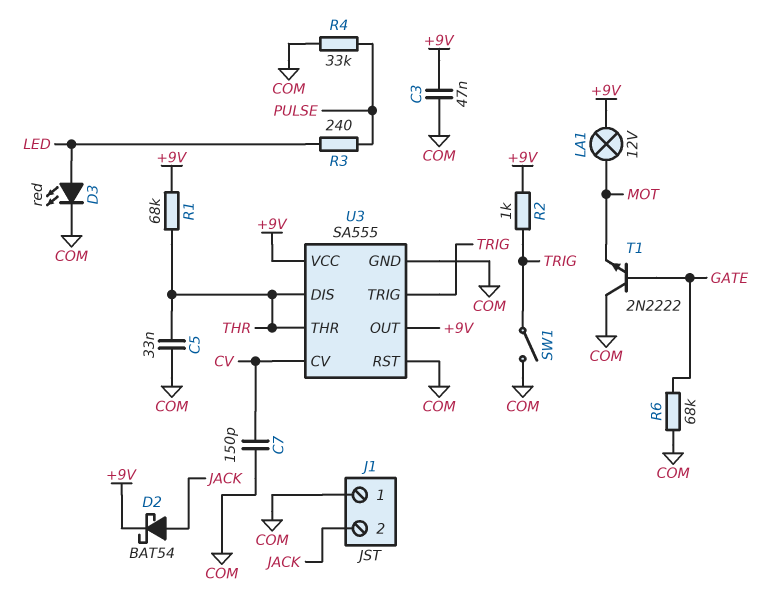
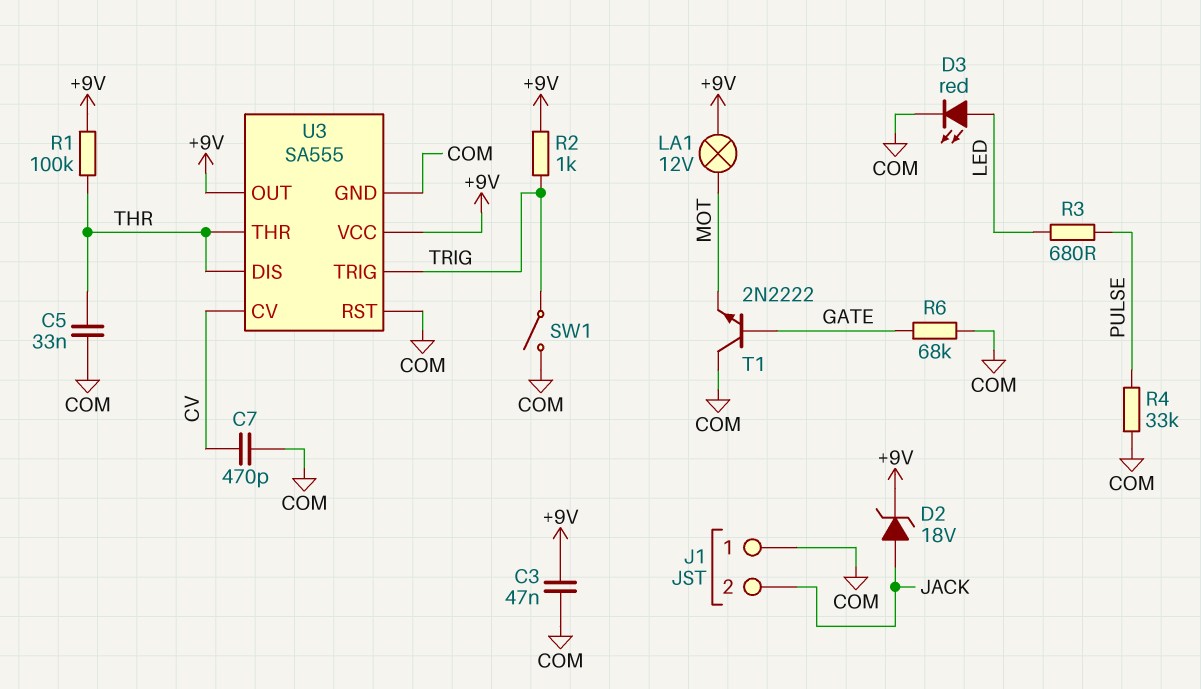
C7: 150pF (COM, CV) -> 470pF (COM, CV)
D2: schottky BAT54 (A JACK, K +9V) -> zener 18V (A JACK, K +9V)
R1: 68k (+9V, THR) -> 100k (+9V, THR)
R3: 240 (LED, PULSE) -> 680 (LED, PULSE)

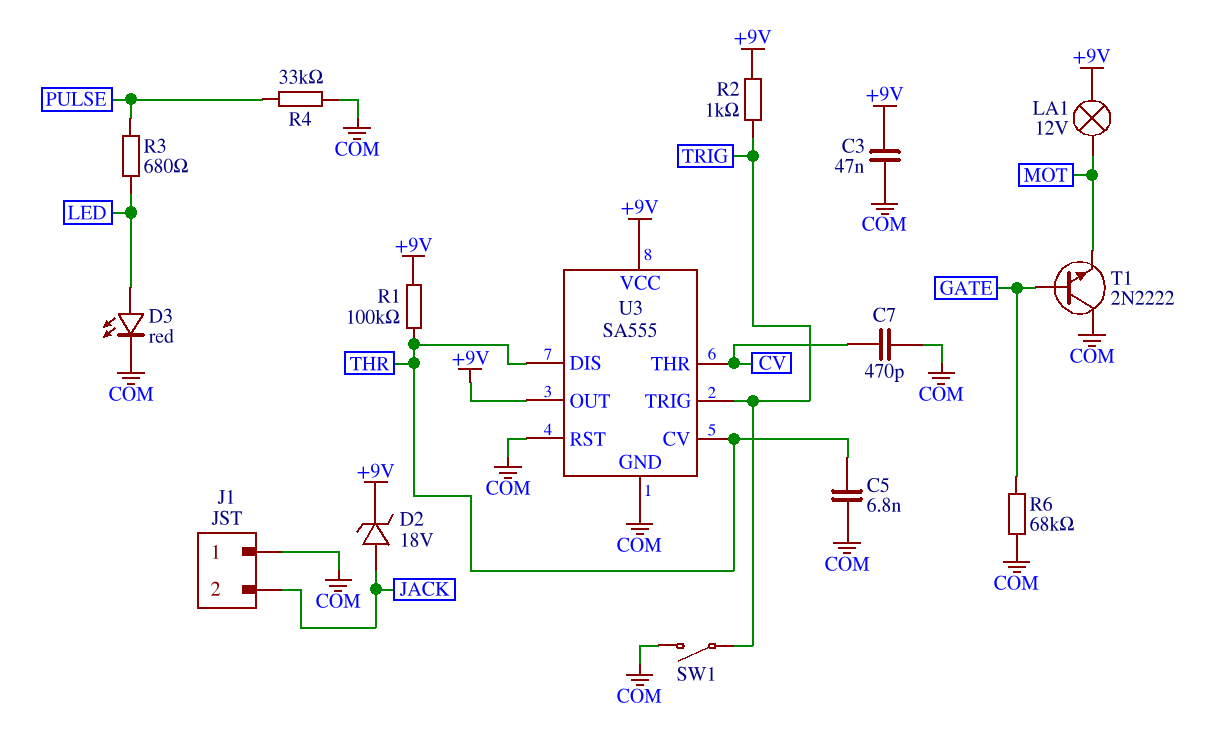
C5: 33nF (COM, THR) -> 6.8nF (COM, THR)
U3 pin CV: CV -> THR
U3 pin THR: THR -> CV

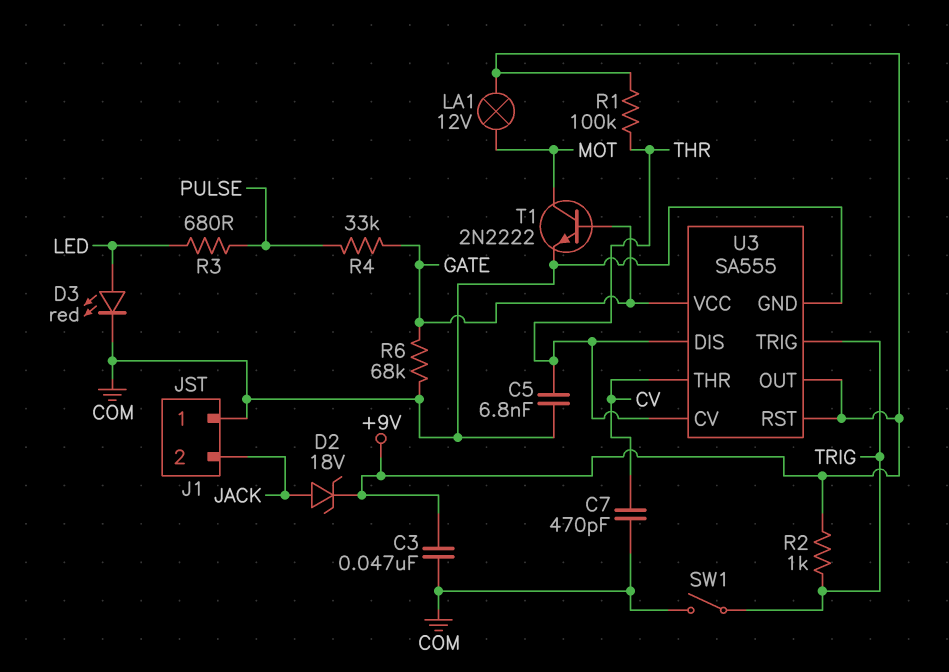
R4: 33k (COM, PULSE) -> 33k (GATE, PULSE)
T1: NPN 2N2222 (B GATE, C COM, E MOT) -> NPN 2N2222 (B GATE, C MOT, E COM)
U3 pin RST: COM -> +9V
U3 pin VCC: +9V -> GATE

